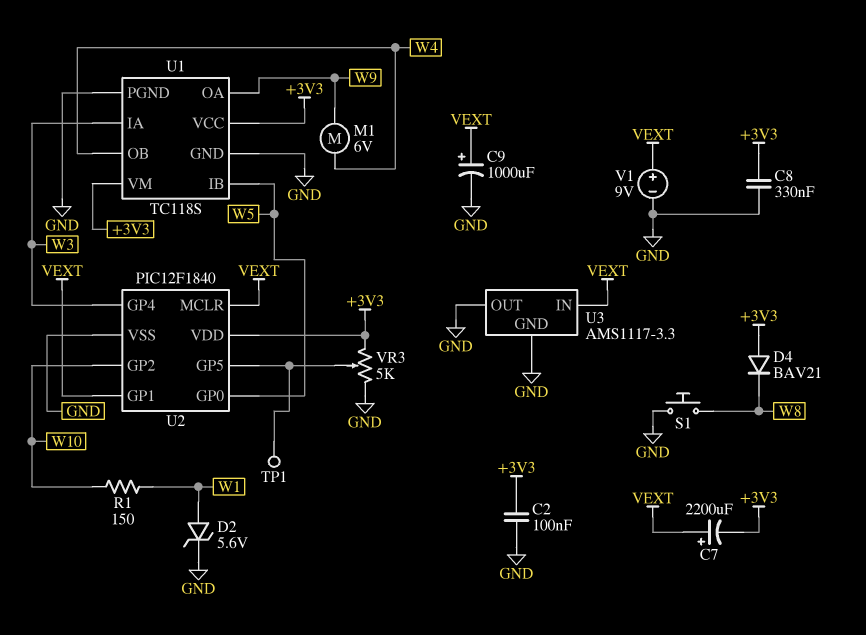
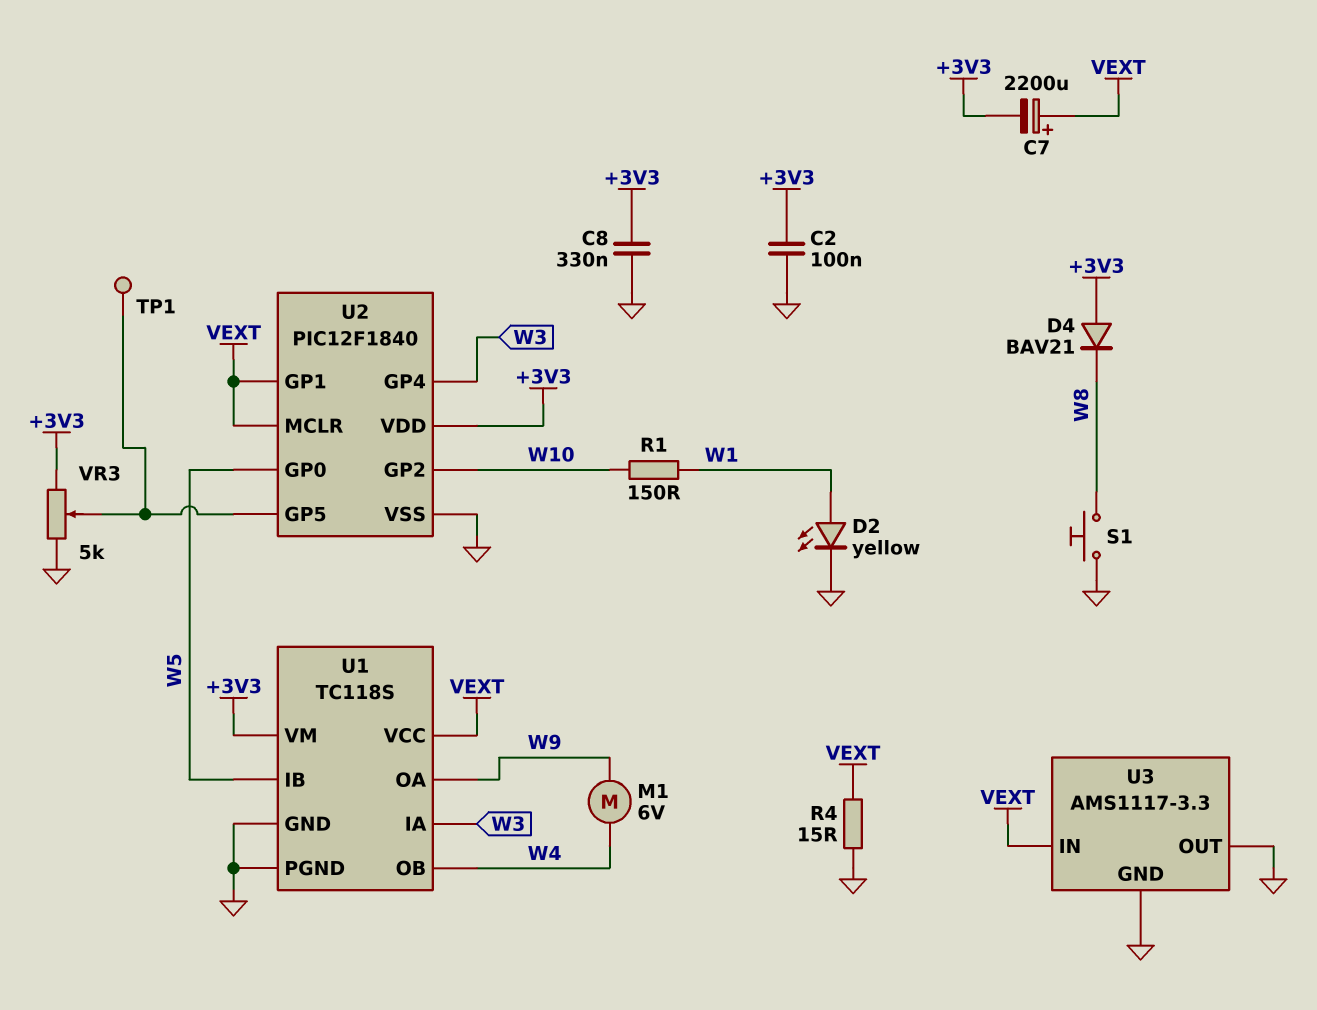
C9: 1000uF (plus VEXT, minus GND) -> none
D2: zener 5.6V (A W1, K GND) -> LED yellow (A W1, K GND)
R4: none -> 15 (GND, VEXT)
U1 pin VCC: +3V3 -> VEXT
V1: 9V (plus VEXT, minus GND) -> none

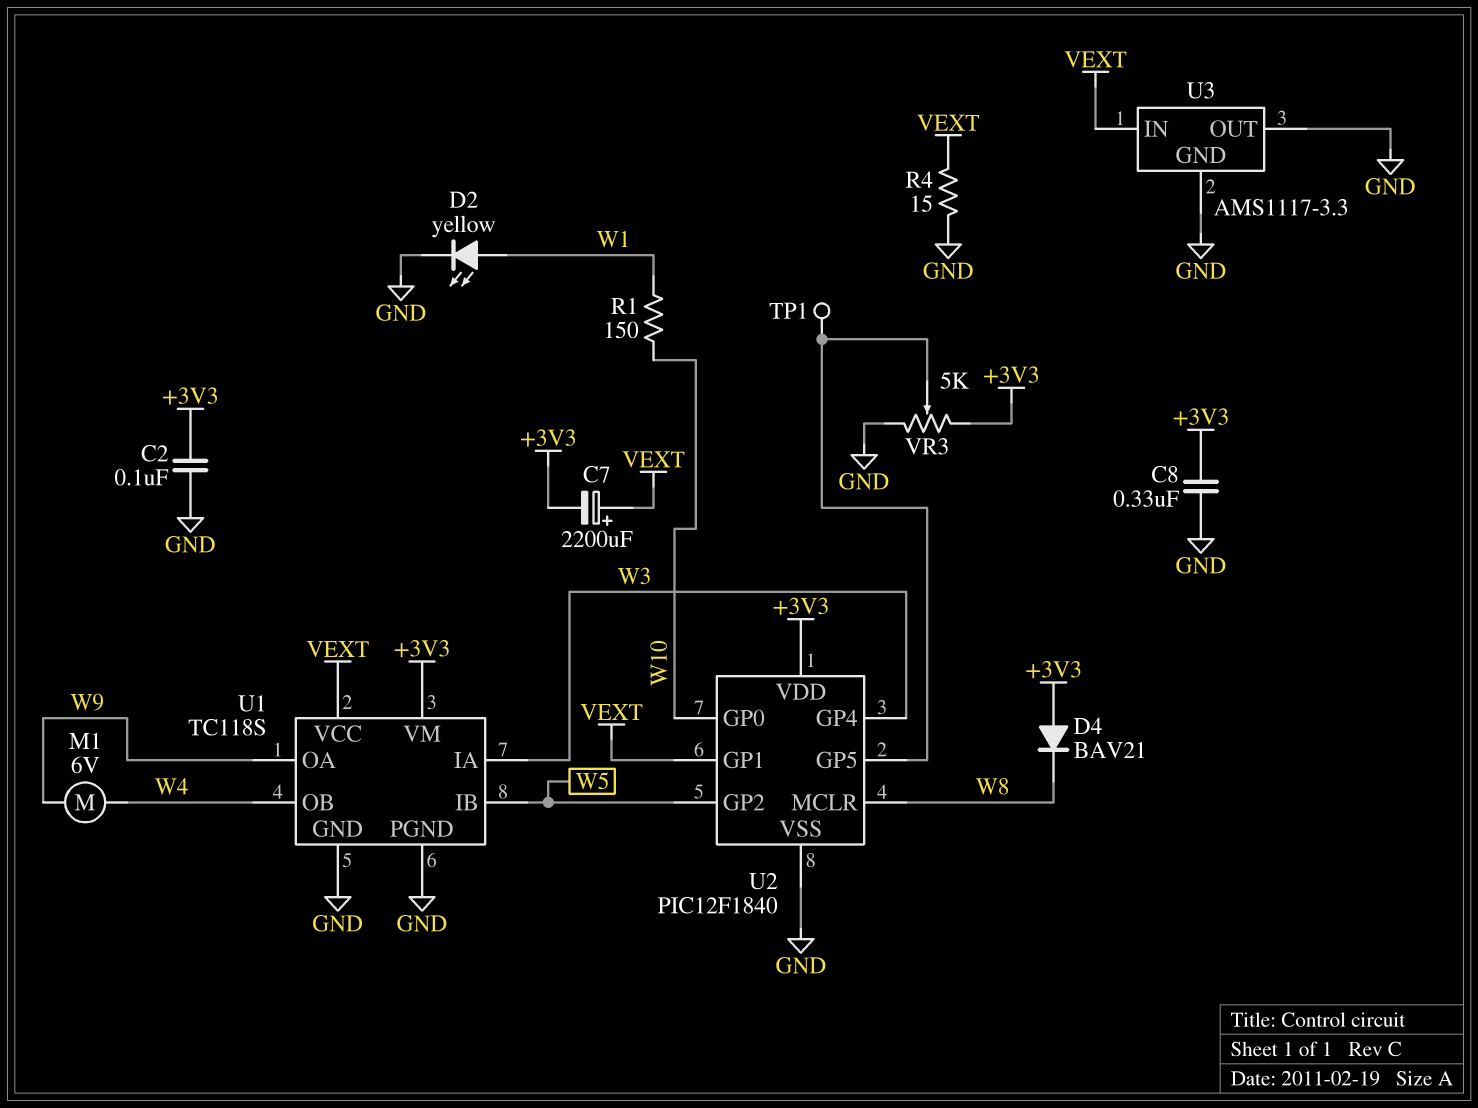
S1: button (GND, W8) -> none
U2 pin GP0: W5 -> W10
U2 pin GP2: W10 -> W5
U2 pin MCLR: VEXT -> W8

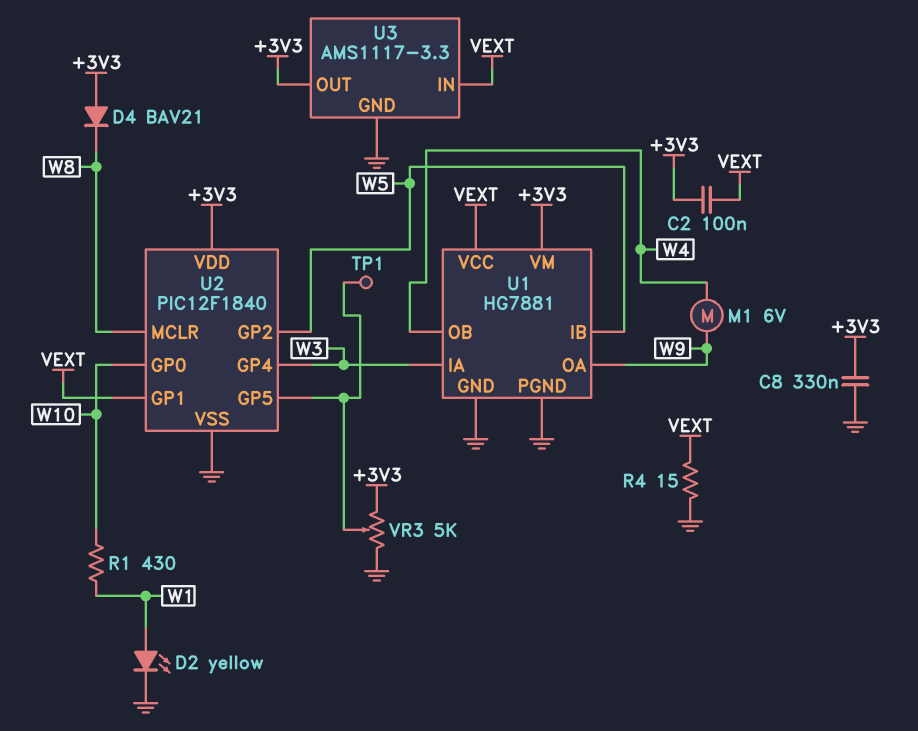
C2: 100nF (+3V3, GND) -> 100nF (+3V3, VEXT)
C7: 2200uF (plus VEXT, minus +3V3) -> none
R1: 150 (W1, W10) -> 430 (W1, W10)
U1: TC118S -> HG7881
U3 pin OUT: GND -> +3V3

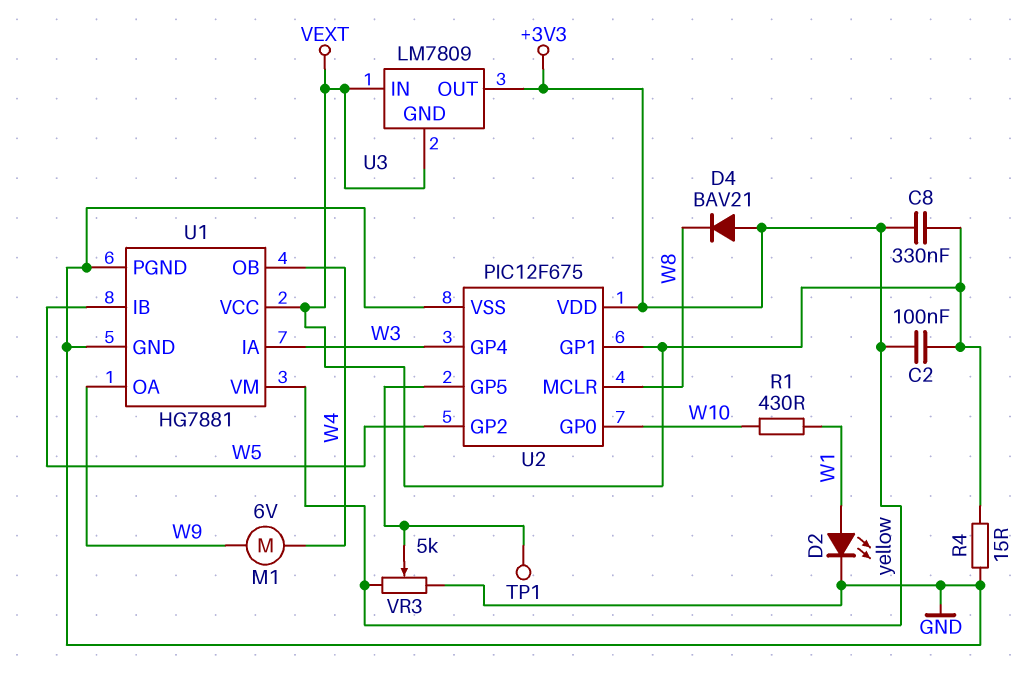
C8: 330nF (+3V3, GND) -> 330nF (+3V3, VEXT)
U2: PIC12F1840 -> PIC12F675
U3: AMS1117-3.3 -> LM7809
U3 pin GND: GND -> VEXT

